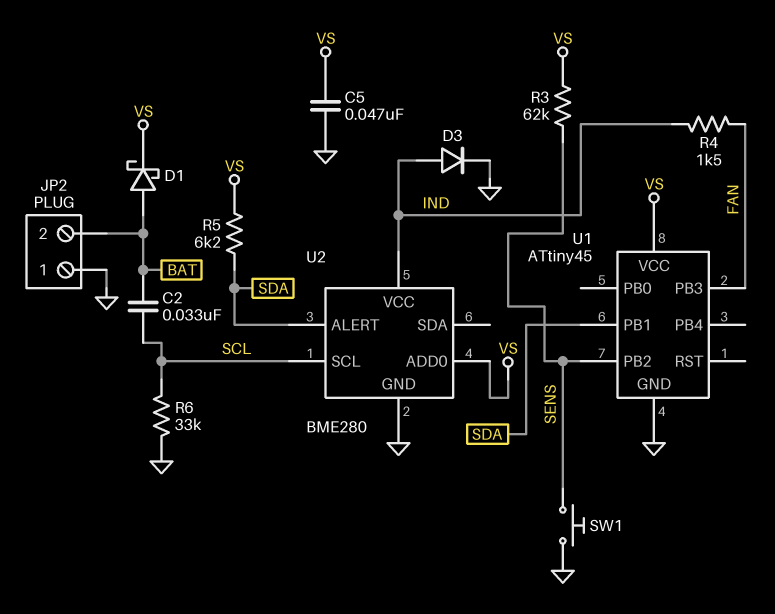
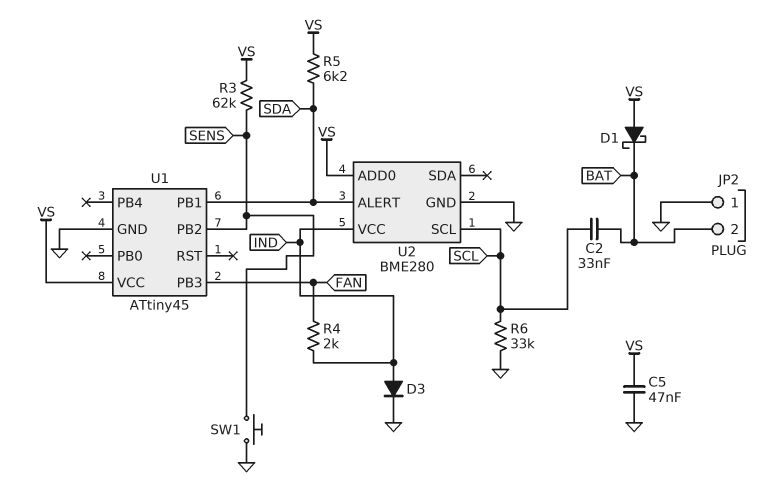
D1: schottky (A BAT, K VS) -> schottky (A VS, K BAT)
R4: 1.5k (FAN, IND) -> 2k (FAN, IND)

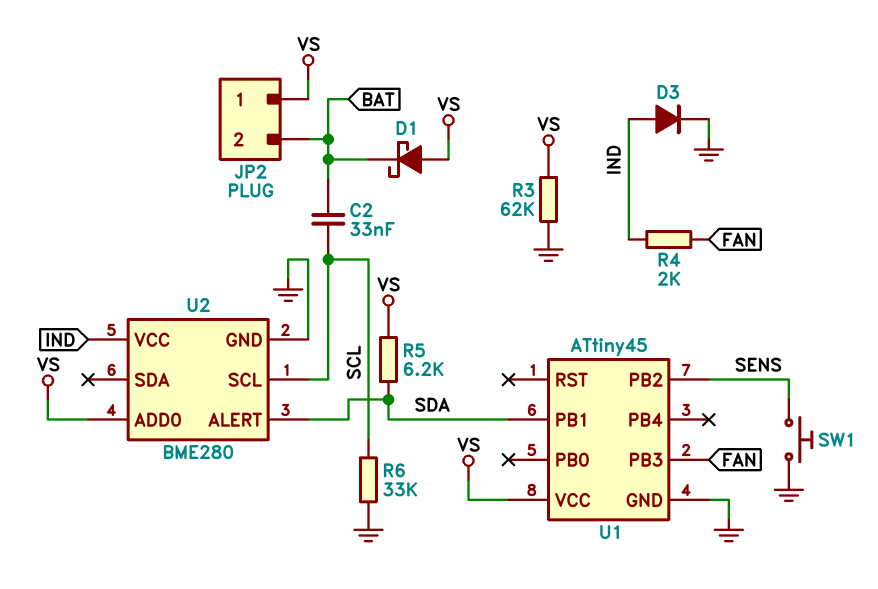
C5: 47nF (GND, VS) -> none
JP2 pin 1: GND -> VS
R3: 62k (SENS, VS) -> 62k (GND, VS)

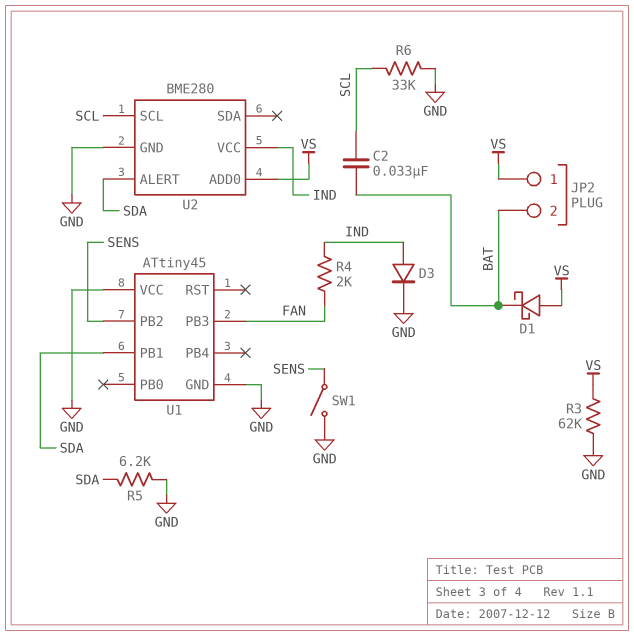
R5: 6.2k (SDA, VS) -> 6.2k (GND, SDA)
SW1: button (GND, SENS) -> switch (GND, SENS)
U1 pin VCC: VS -> GND

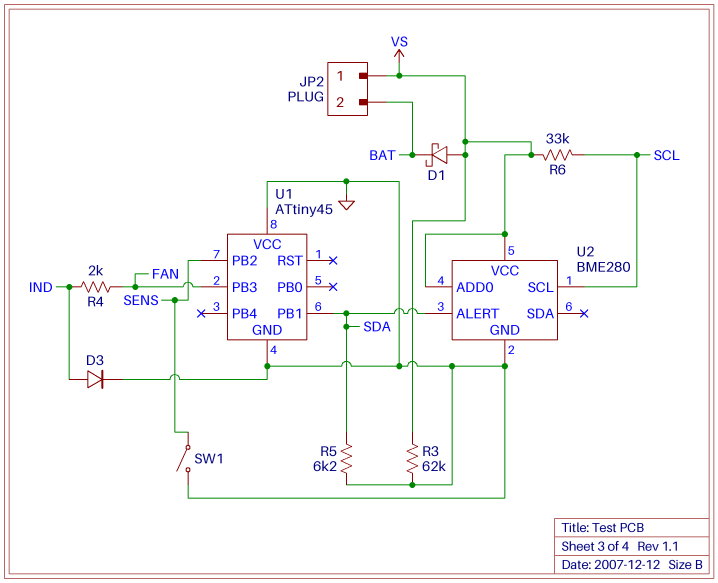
C2: 33nF (BAT, SCL) -> none
R6: 33k (GND, SCL) -> 33k (SCL, VS)
U2 pin VCC: IND -> VS

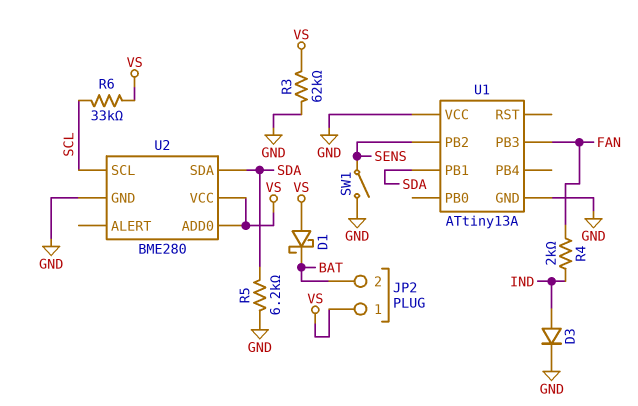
U1: ATtiny45 -> ATtiny13A
U2 pin ALERT: SDA -> none
U2 pin SDA: none -> SDA

